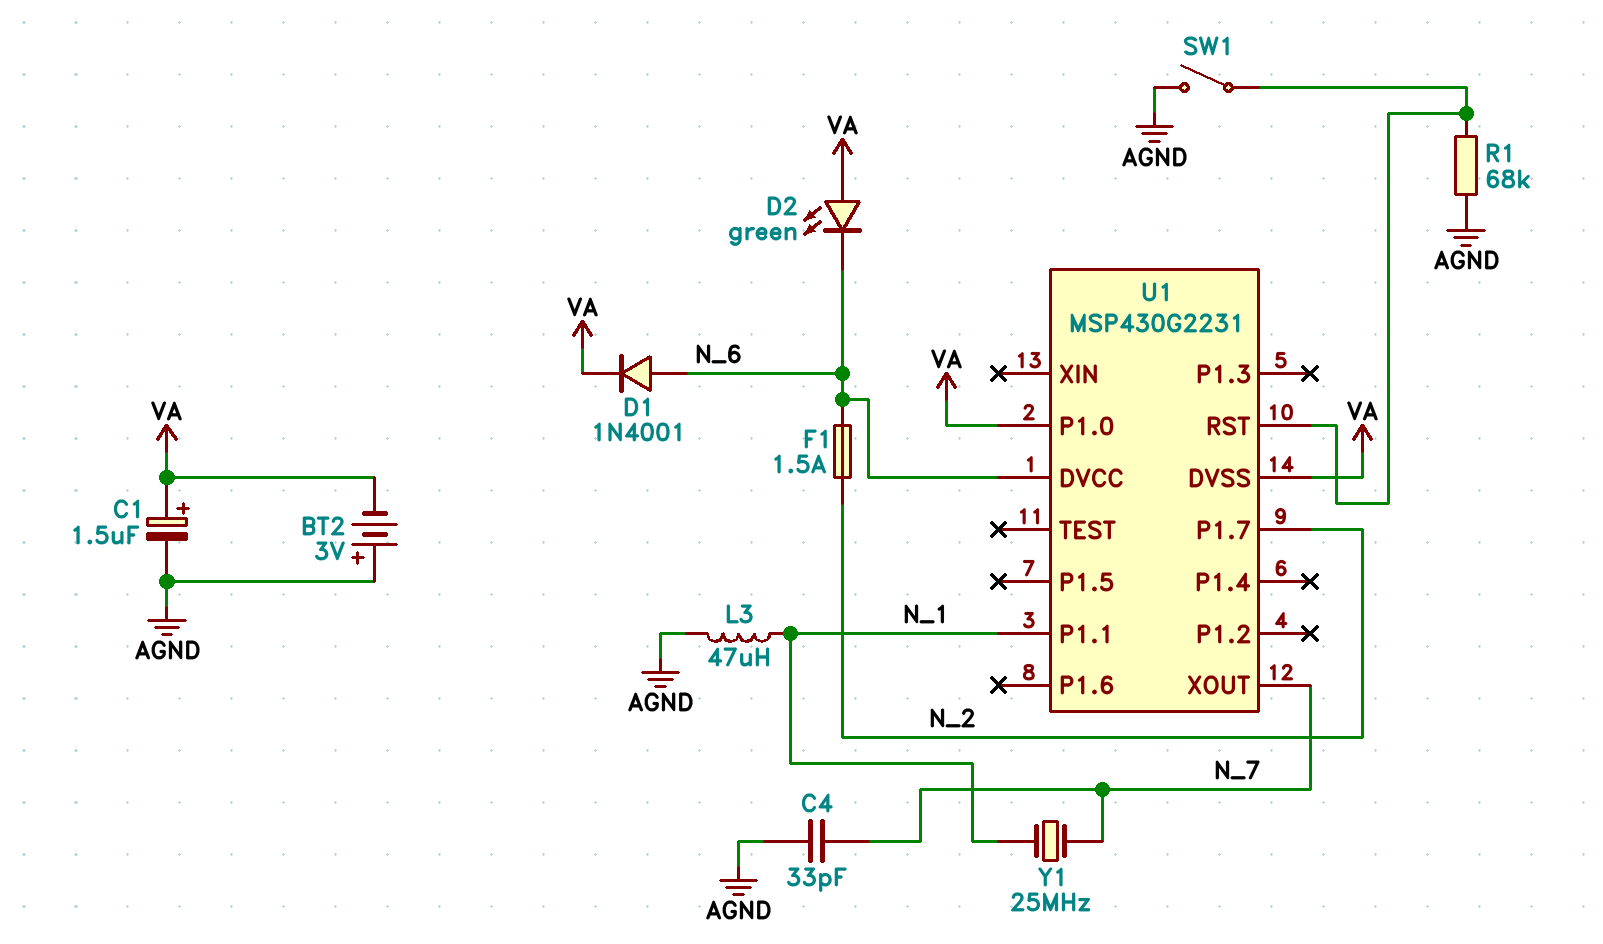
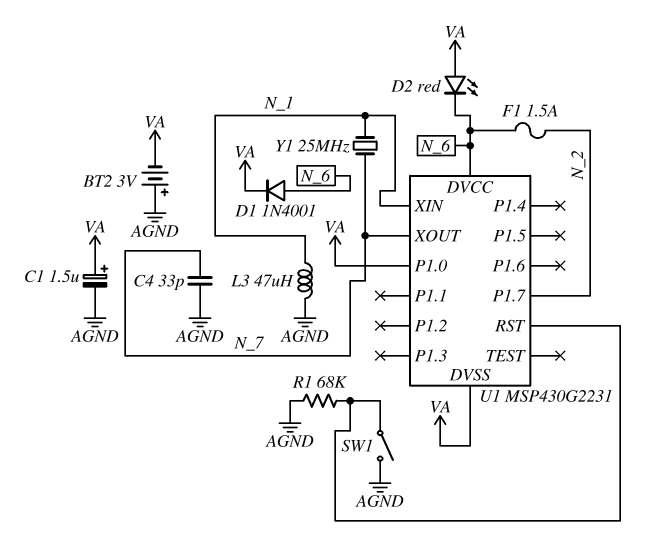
D2: LED green (A VA, K N_6) -> LED red (A VA, K N_6)
U1 pin P1.1: N_1 -> none
U1 pin XIN: none -> N_1

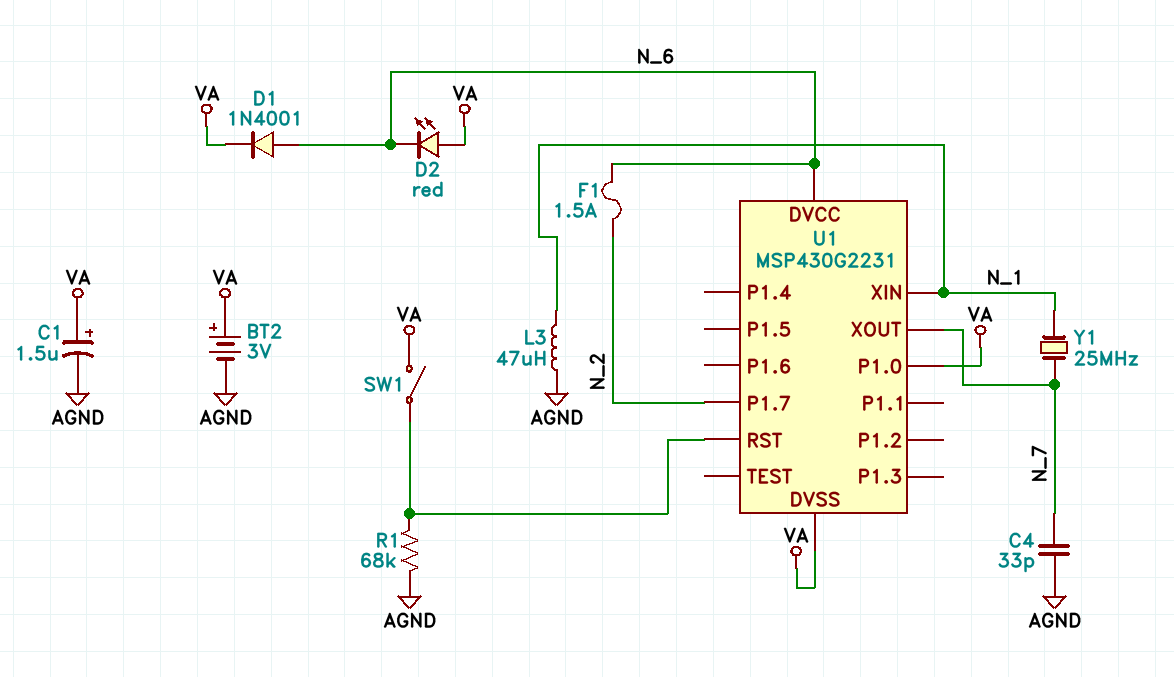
BT2: 3V (plus AGND, minus VA) -> 3V (plus VA, minus AGND)
SW1: switch (AGND, U1/RST) -> switch (U1/RST, VA)

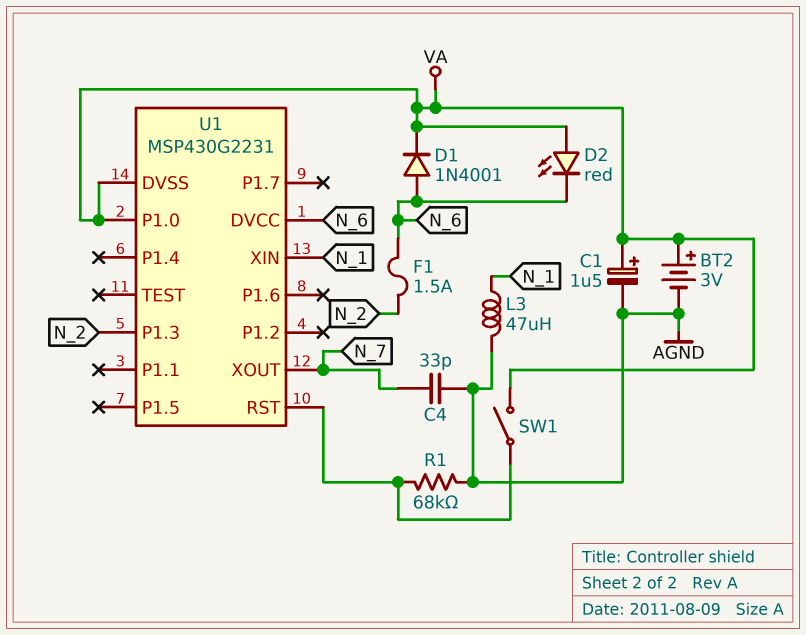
U1 pin P1.3: none -> N_2
U1 pin P1.7: N_2 -> none
Y1: 25MHz (N_1, N_7) -> none

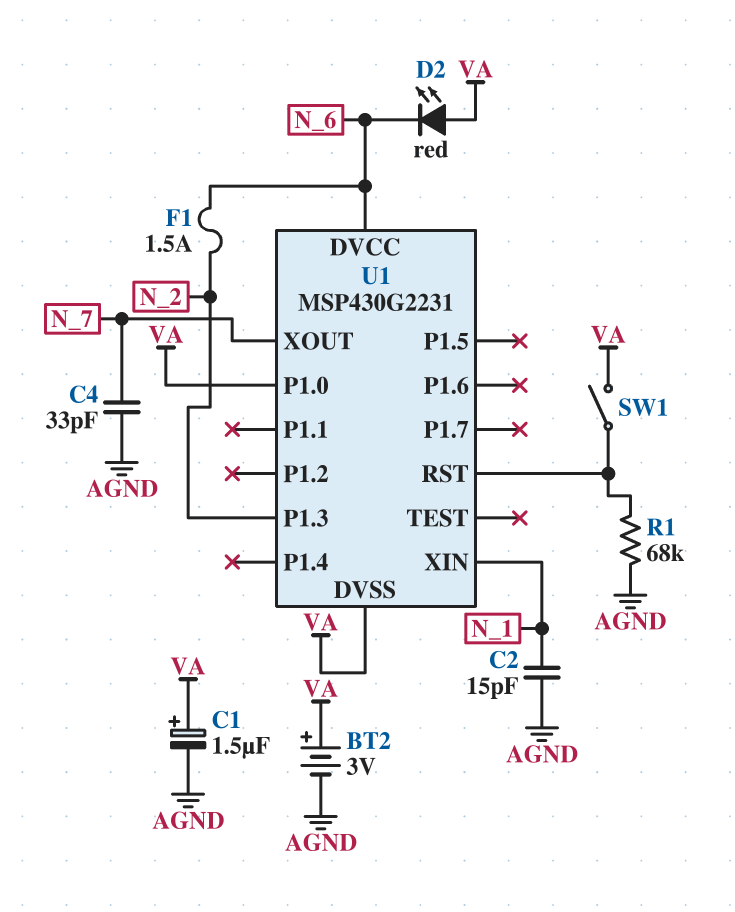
C2: none -> 15pF (AGND, N_1)
D1: diode 1N4001 (A N_6, K VA) -> none
L3: 47uH (AGND, N_1) -> none

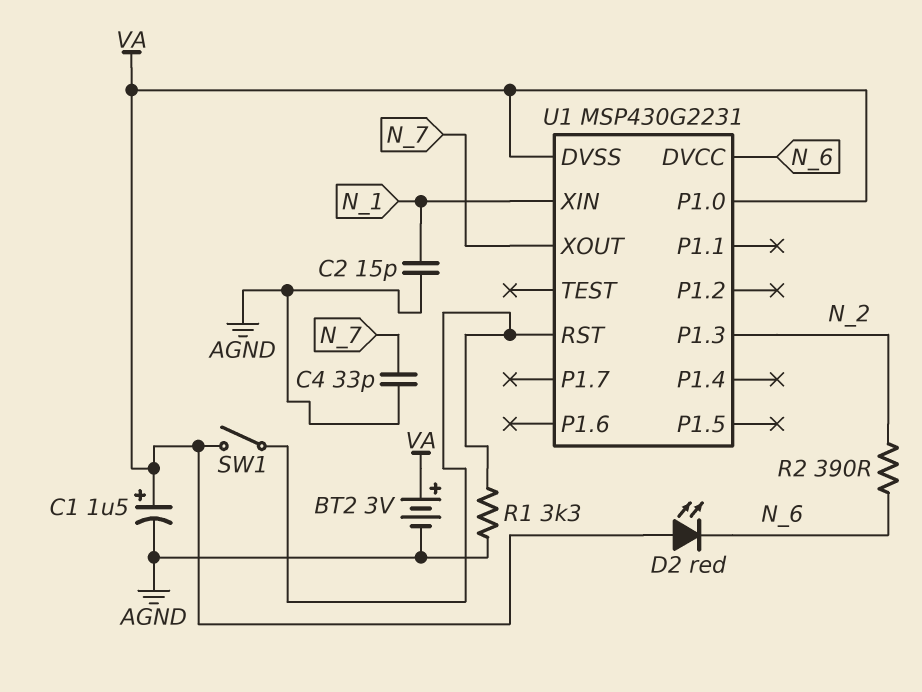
F1: 1.5A (N_2, N_6) -> none
R1: 68k (AGND, U1/RST) -> 3.3k (AGND, U1/RST)
R2: none -> 390 (N_2, N_6)

